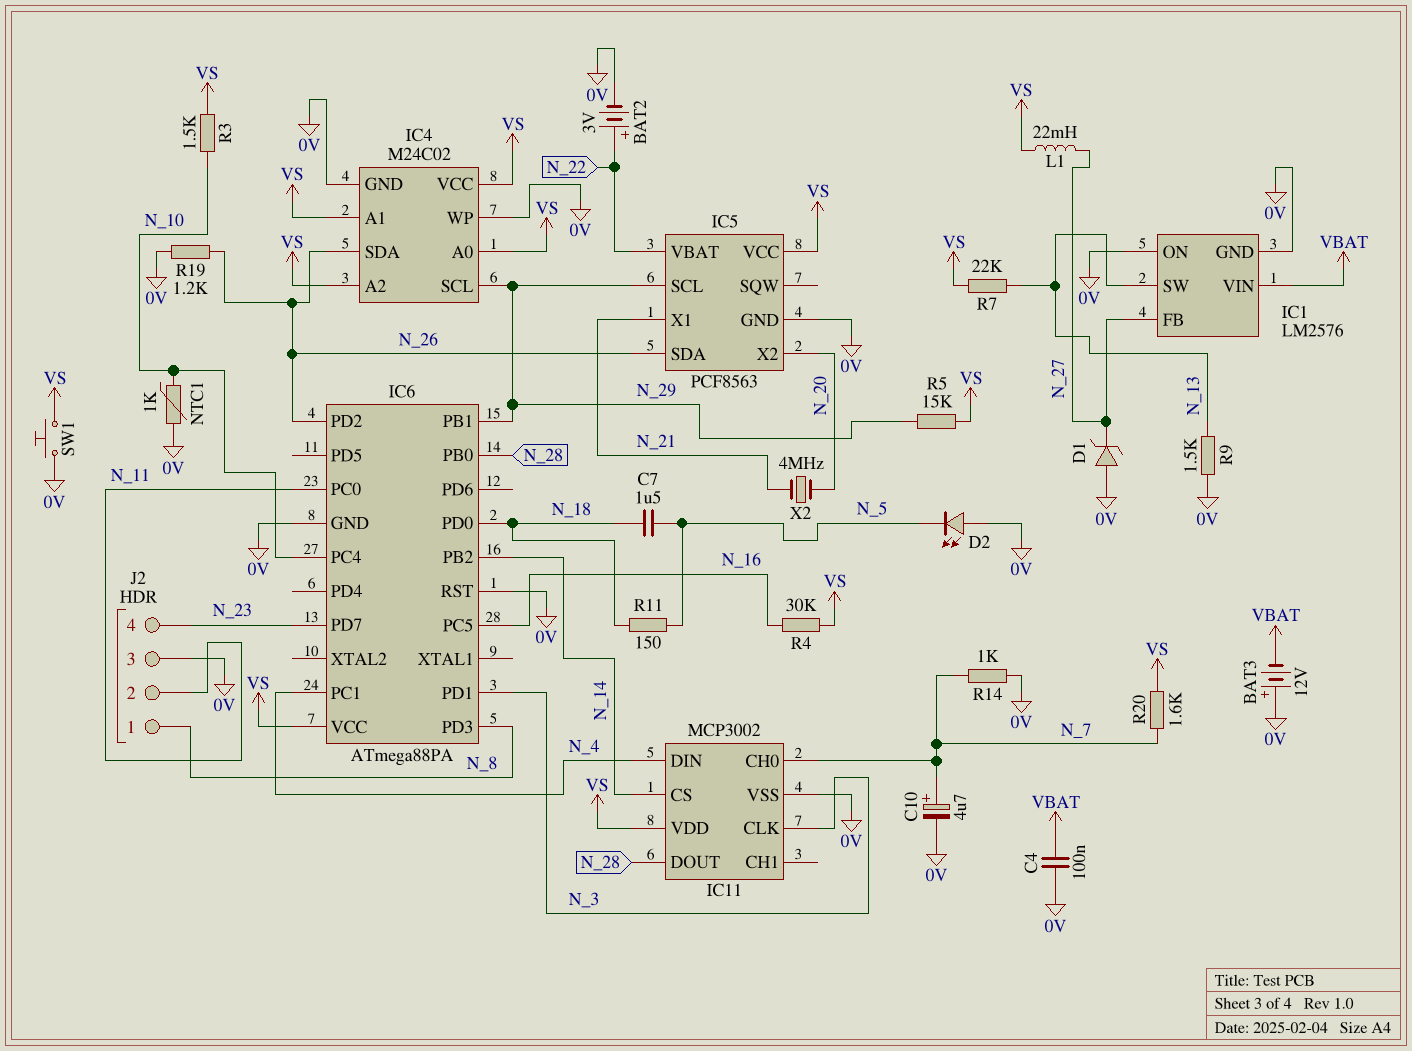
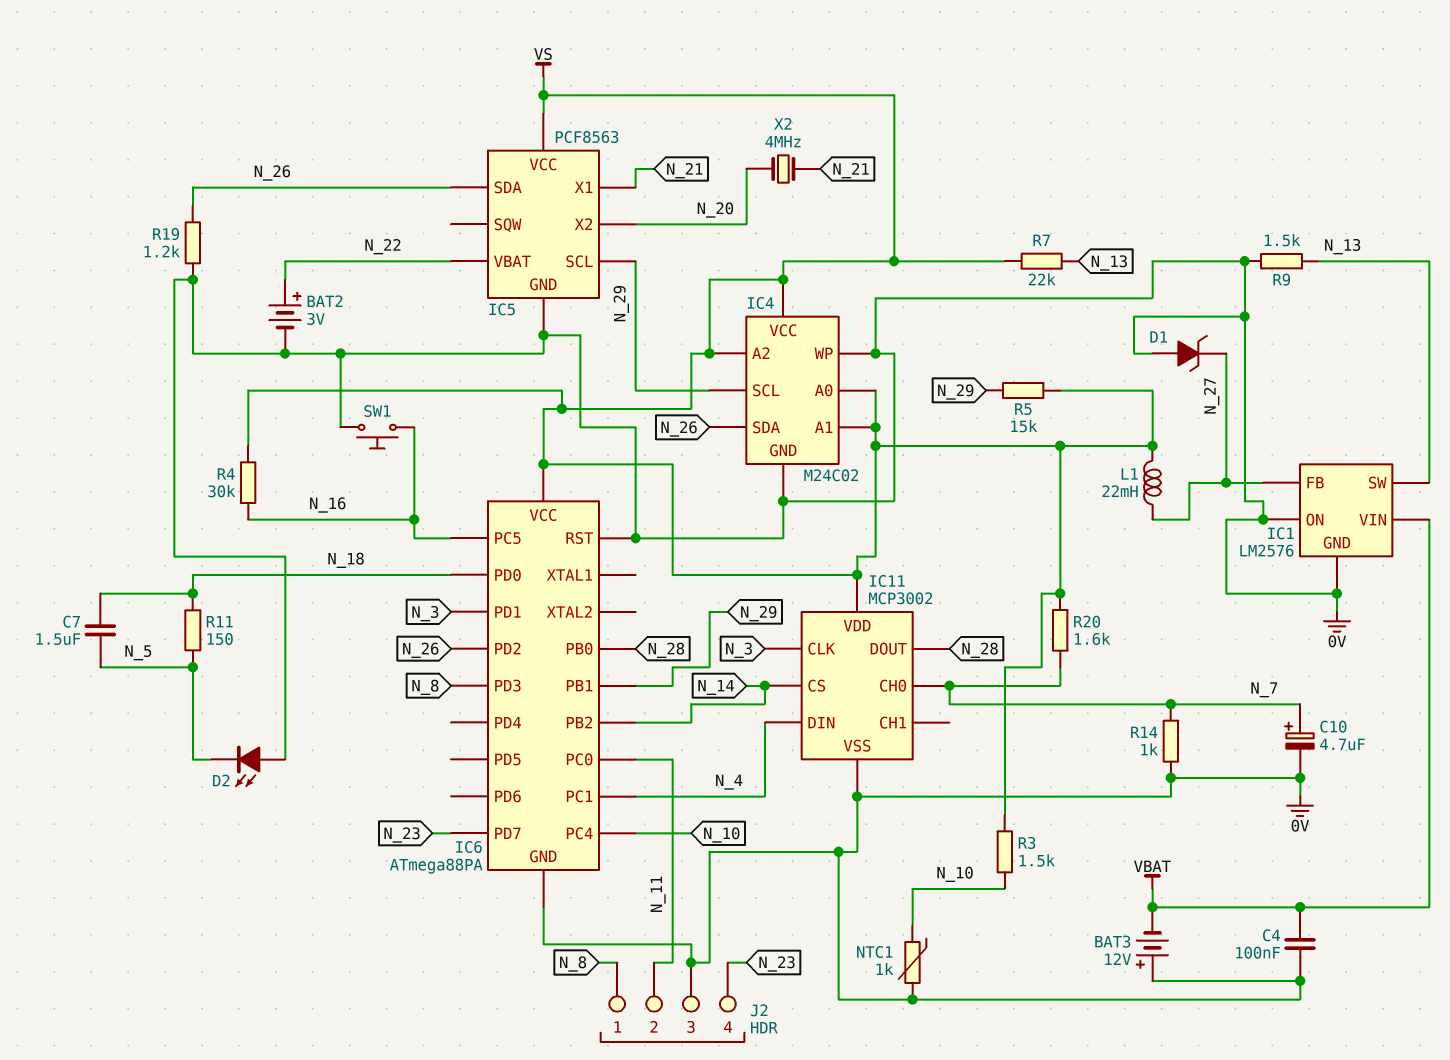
SW1: button (0V, VS) -> button (0V, N_16)

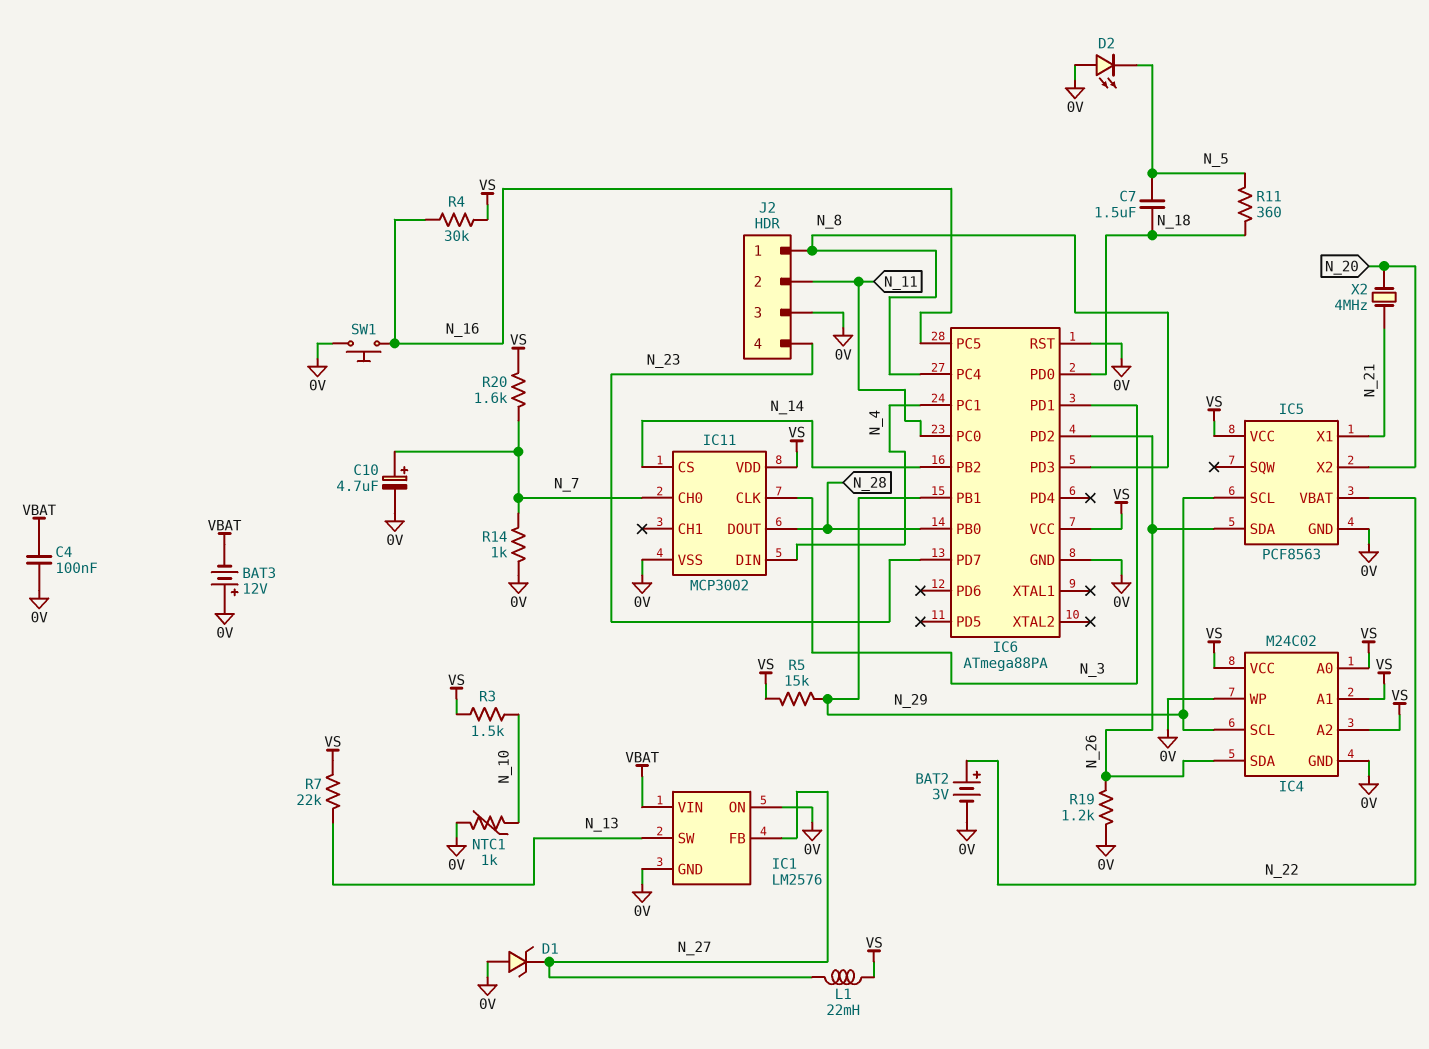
IC6 pin PC4: N_10 -> N_8
R9: 1.5k (0V, N_13) -> none
R11: 150 (N_5, N_18) -> 360 (N_5, N_18)

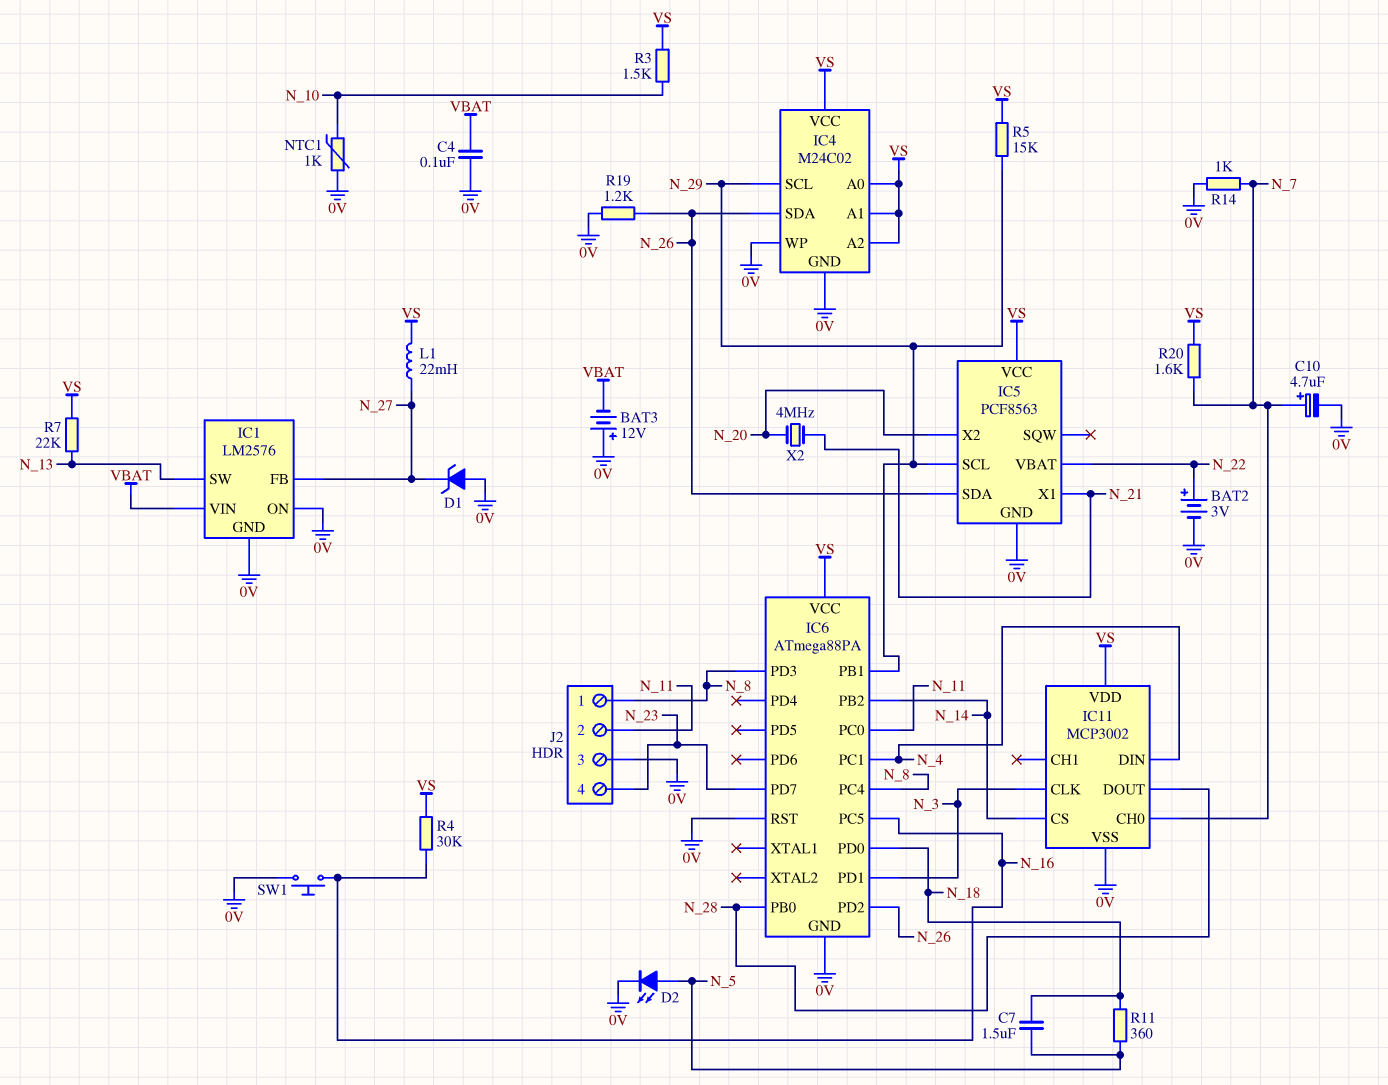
D2: LED (A 0V, K N_5) -> LED (A N_5, K 0V)

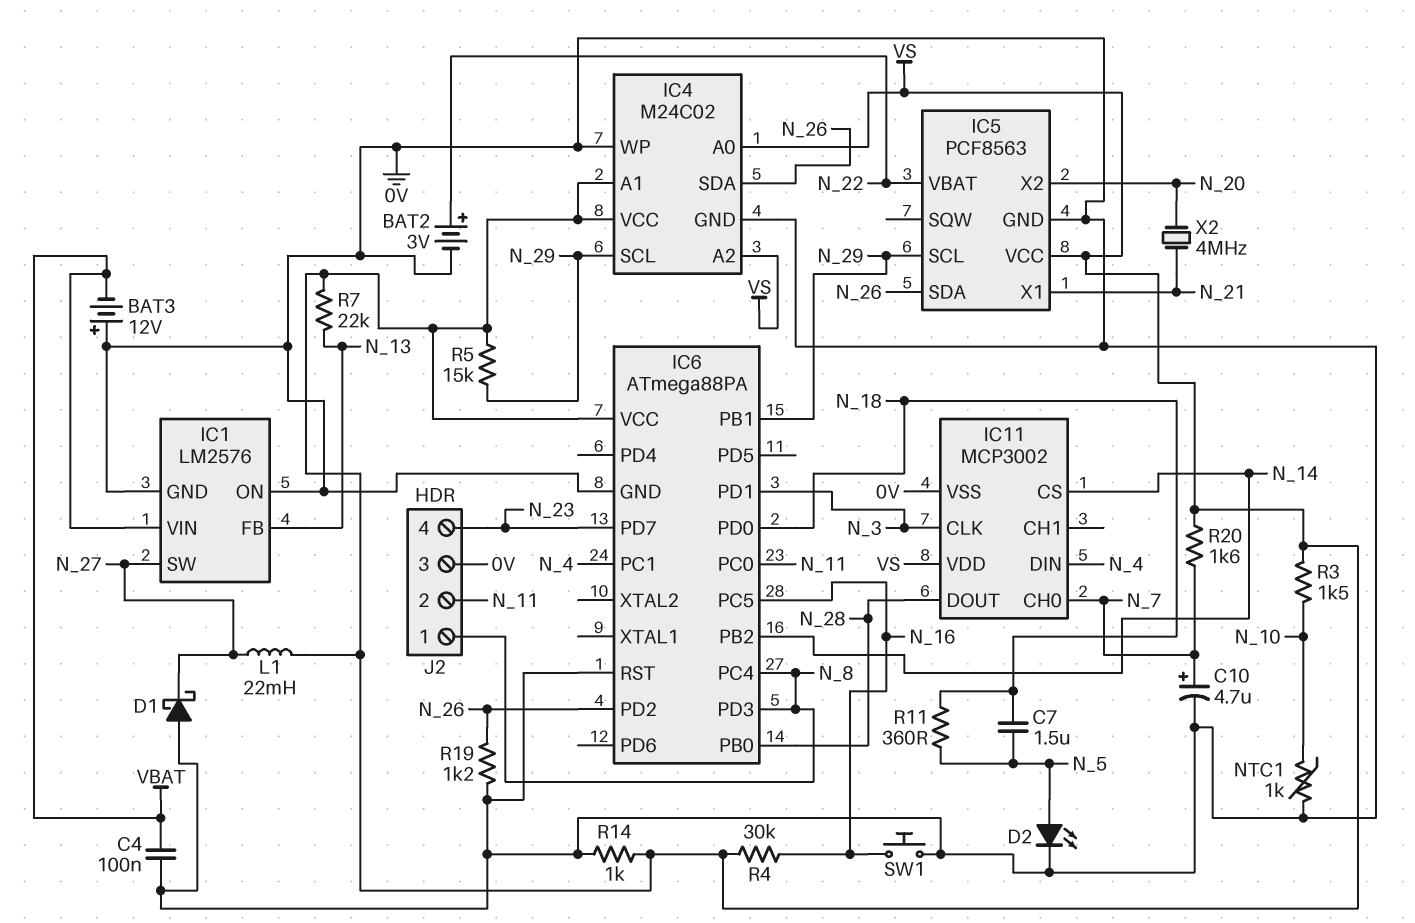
D1: zener (A 0V, K N_27) -> schottky (A 0V, K N_27)
IC1 pin FB: N_27 -> N_13
IC1 pin SW: N_13 -> N_27
R14: 1k (0V, N_7) -> 1k (0V, VS)

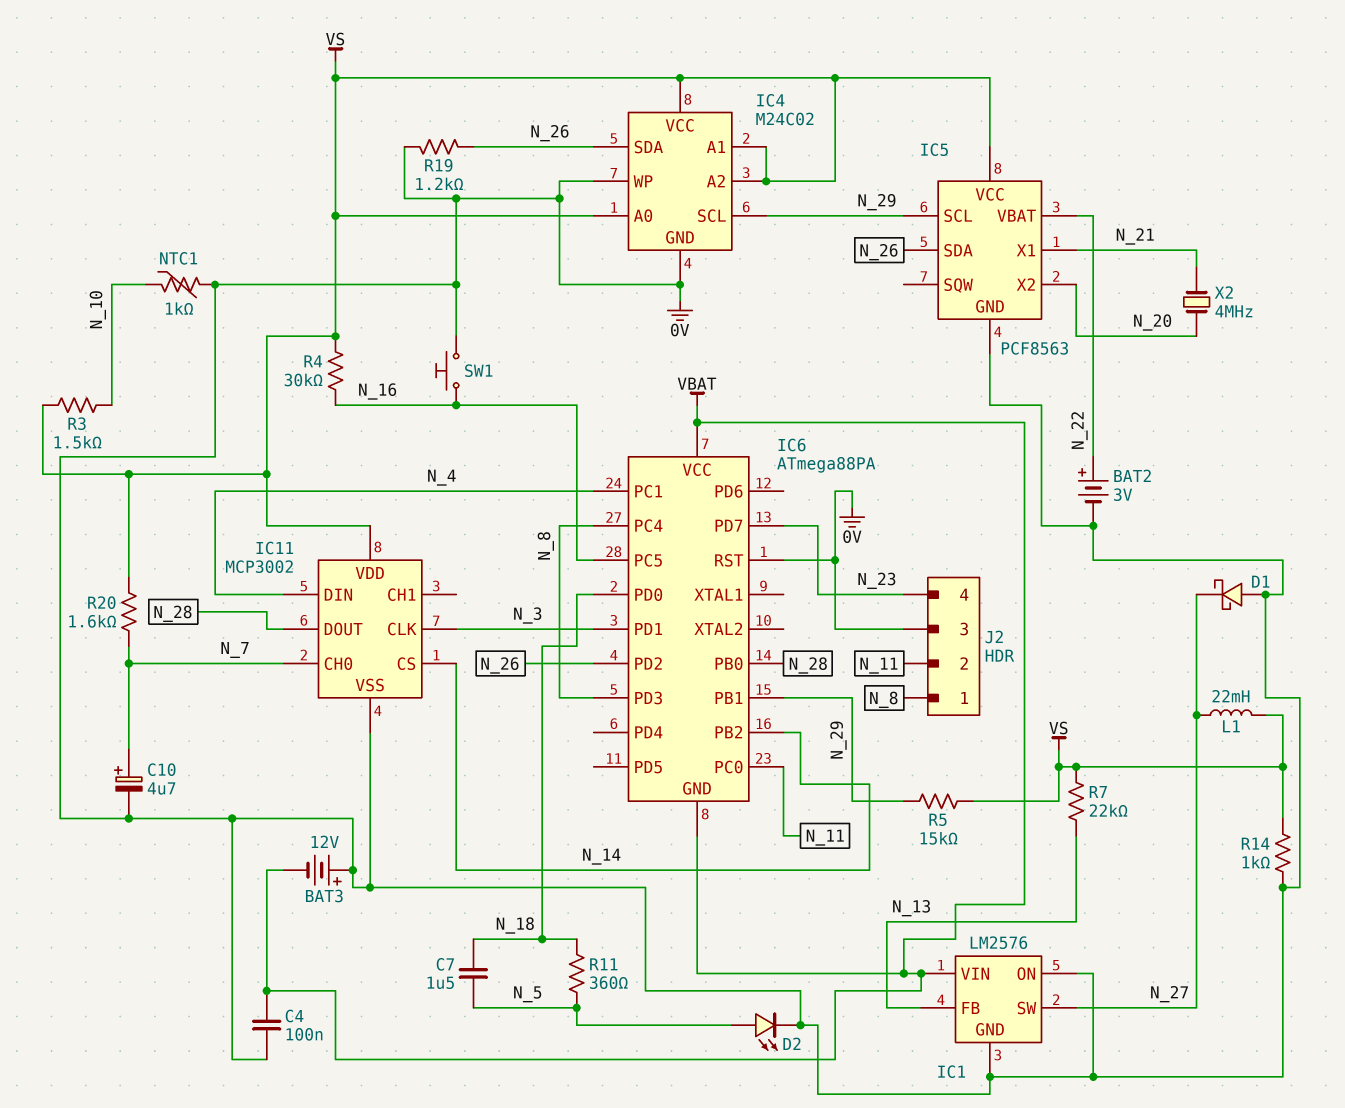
IC6 pin GND: 0V -> VBAT
IC6 pin VCC: VS -> VBAT

